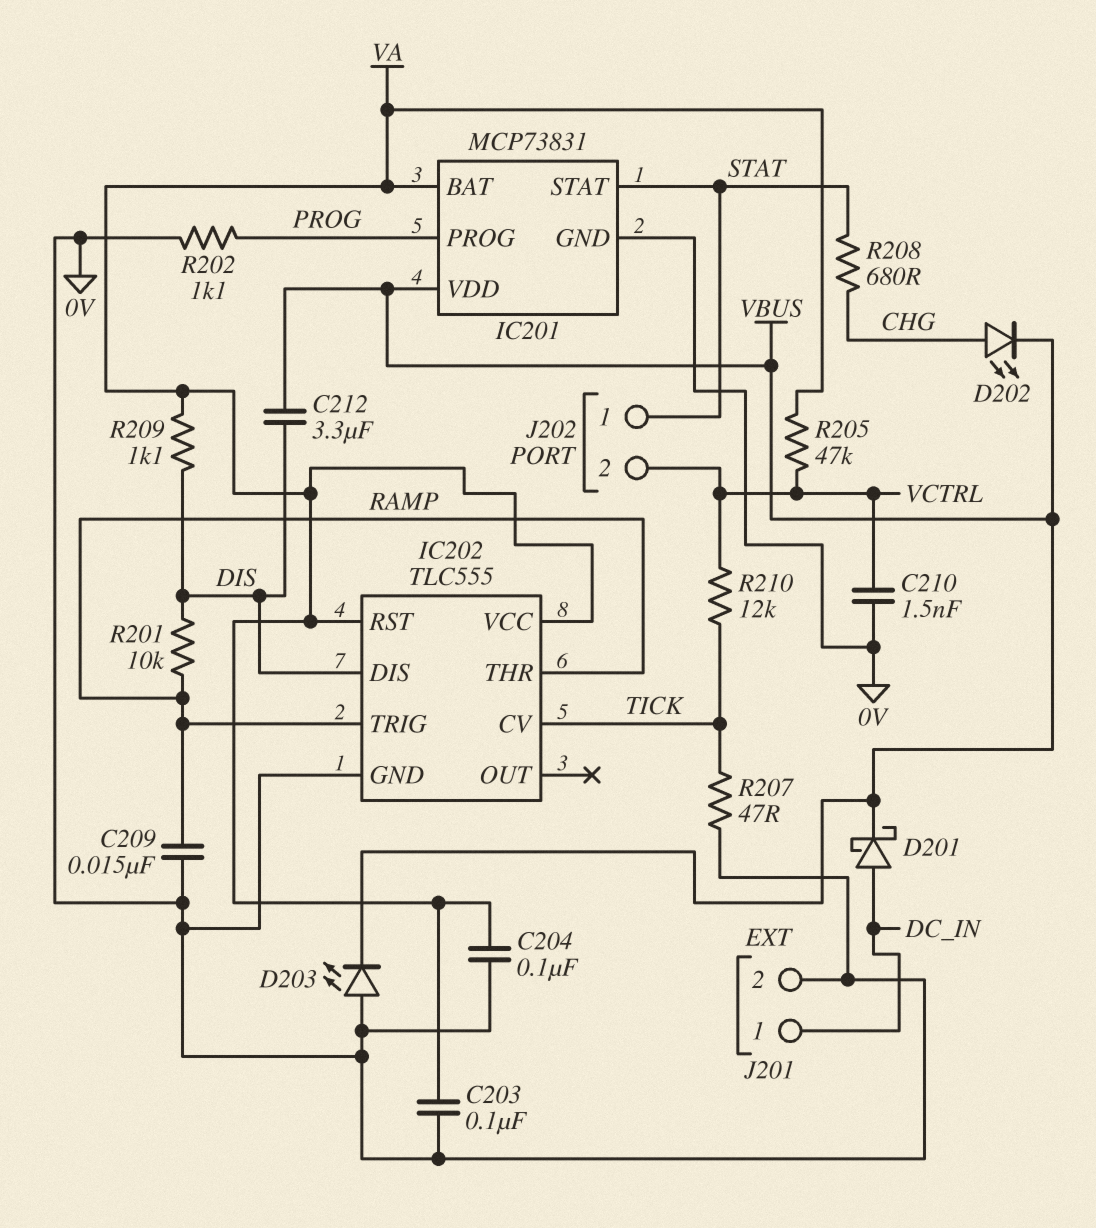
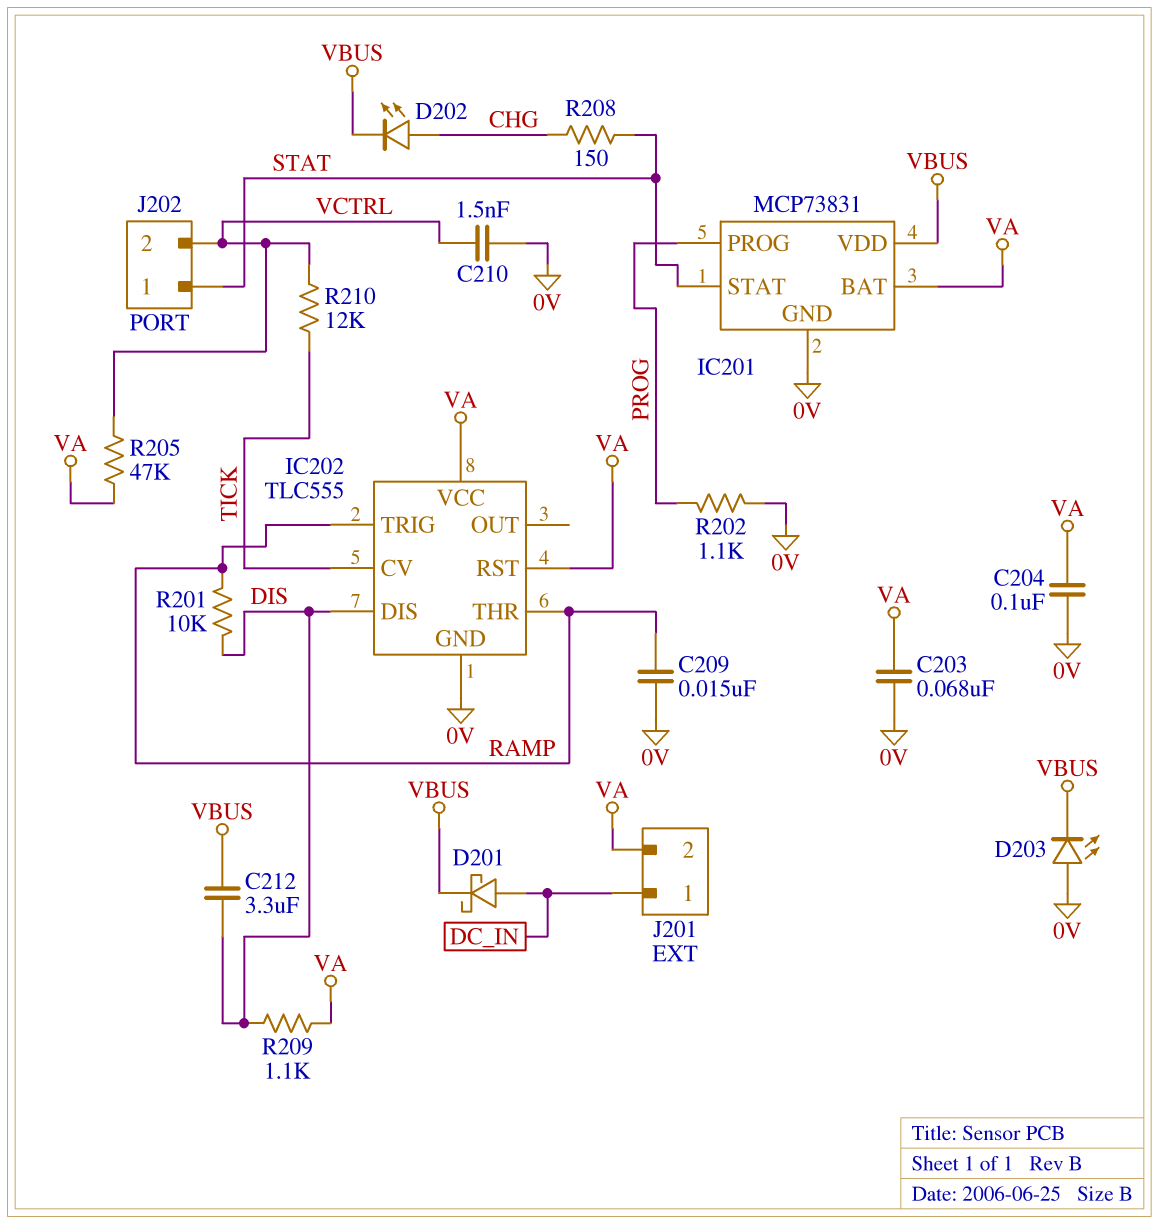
C203: 100nF (0V, VA) -> 68nF (0V, VA)
J201 pin 2: 0V -> VA
R207: 47 (0V, TICK) -> none
R208: 680 (CHG, STAT) -> 150 (CHG, STAT)

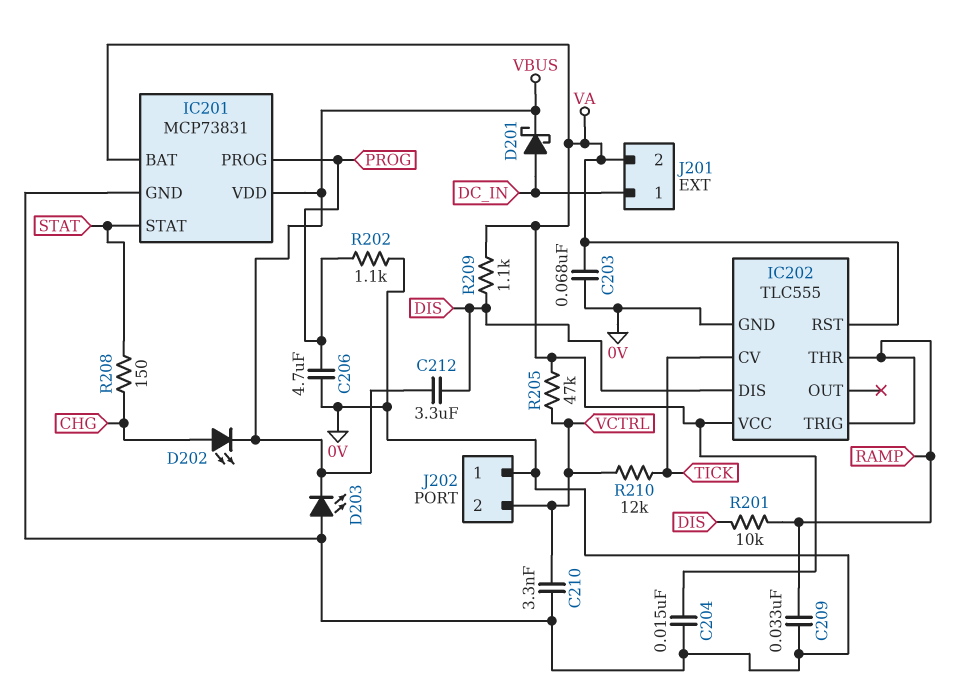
C204: 100nF (0V, VA) -> 15nF (0V, VA)
C206: none -> 4.7uF (0V, PROG)
C209: 15nF (0V, RAMP) -> 33nF (0V, RAMP)
C210: 1.5nF (0V, VCTRL) -> 3.3nF (0V, VCTRL)
J202 pin 1: STAT -> 0V

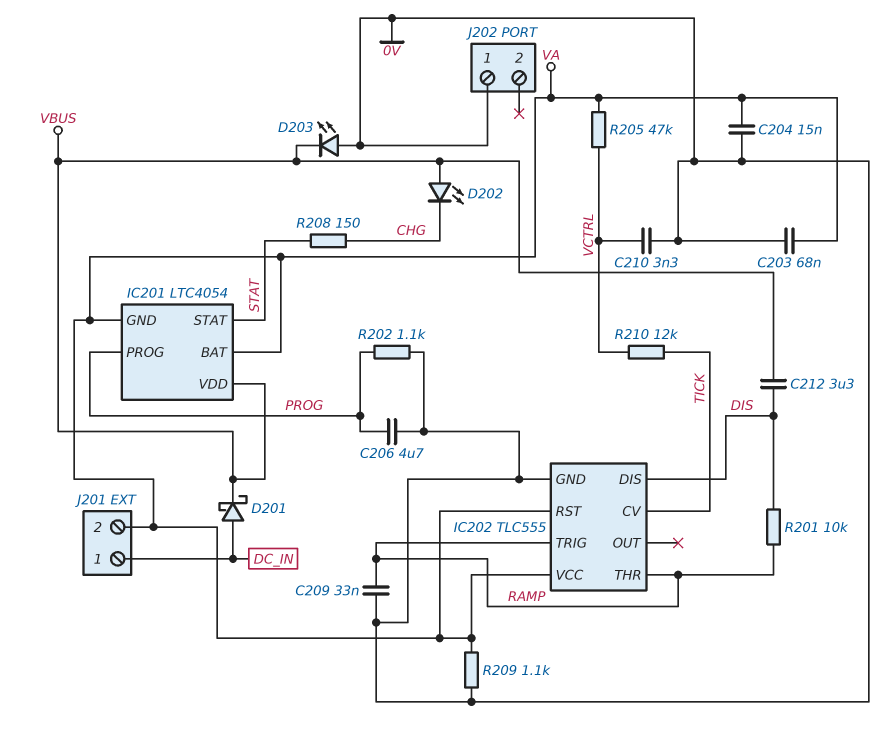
D202: LED (A CHG, K VBUS) -> LED (A VBUS, K CHG)
IC201: MCP73831 -> LTC4054
IC201 pin GND: 0V -> VA
J202 pin 2: VCTRL -> none
R209: 1.1k (DIS, VA) -> 1.1k (0V, VA)

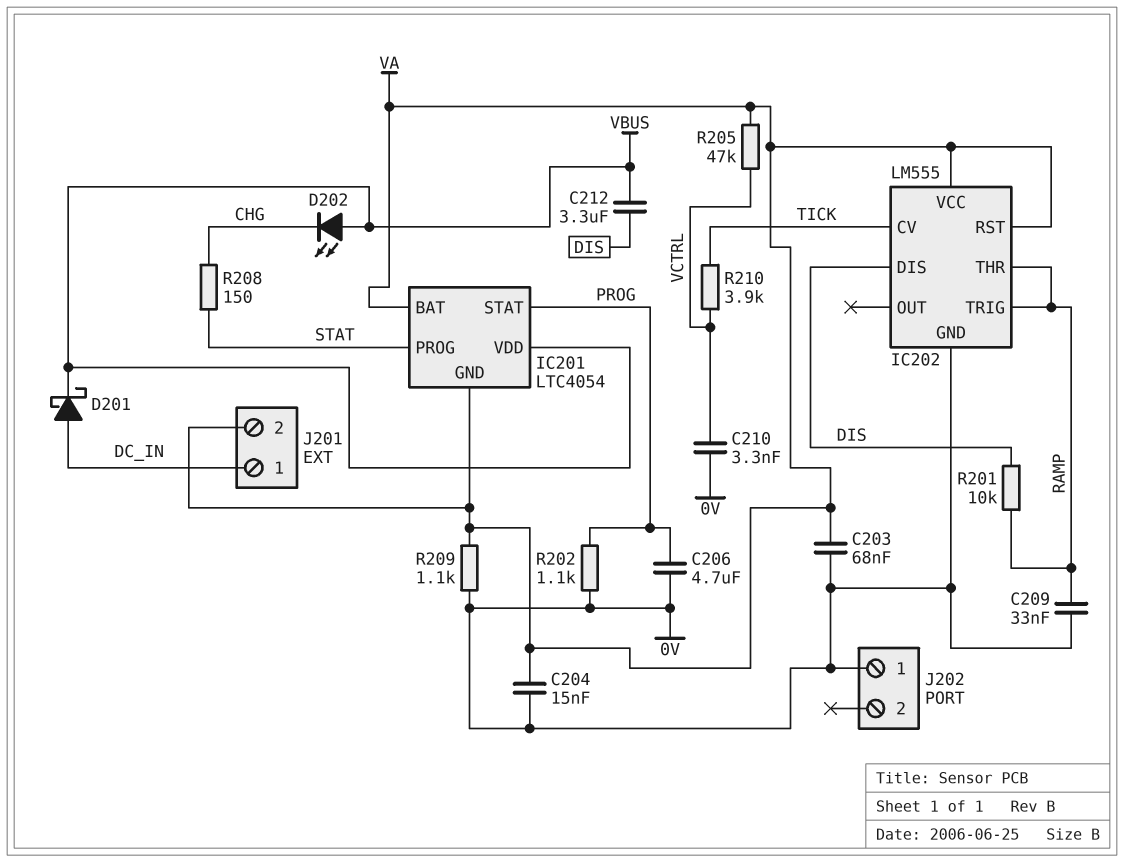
D203: LED (A 0V, K VBUS) -> none
IC201 pin PROG: PROG -> STAT
IC201 pin STAT: STAT -> PROG
IC202: TLC555 -> LM555
R210: 12k (TICK, VCTRL) -> 3.9k (TICK, VCTRL)

